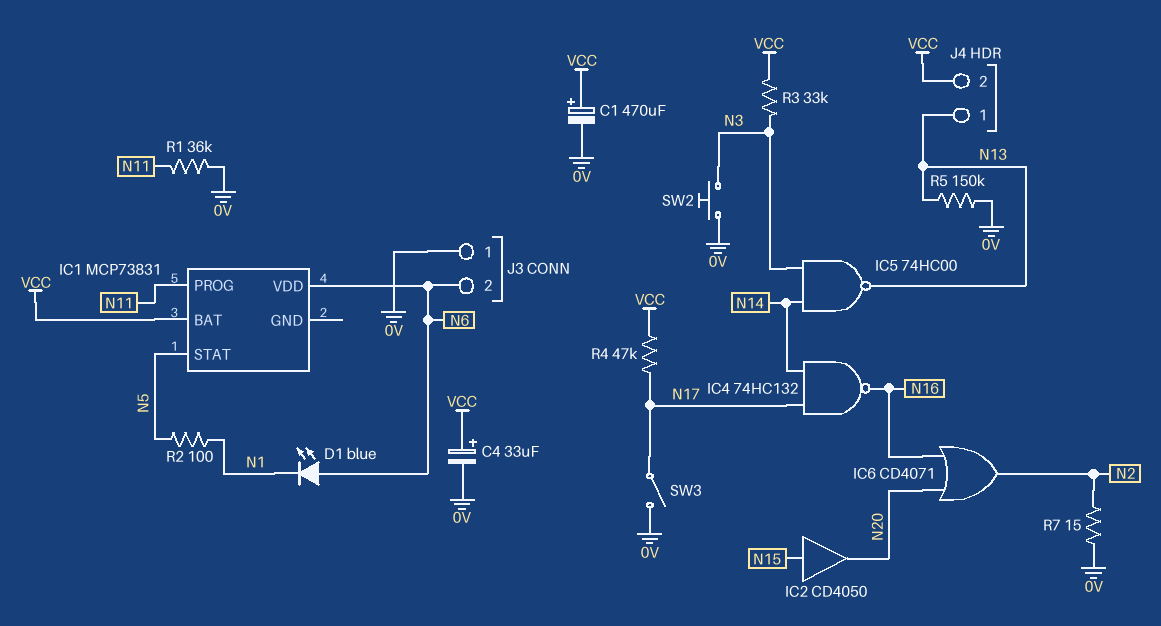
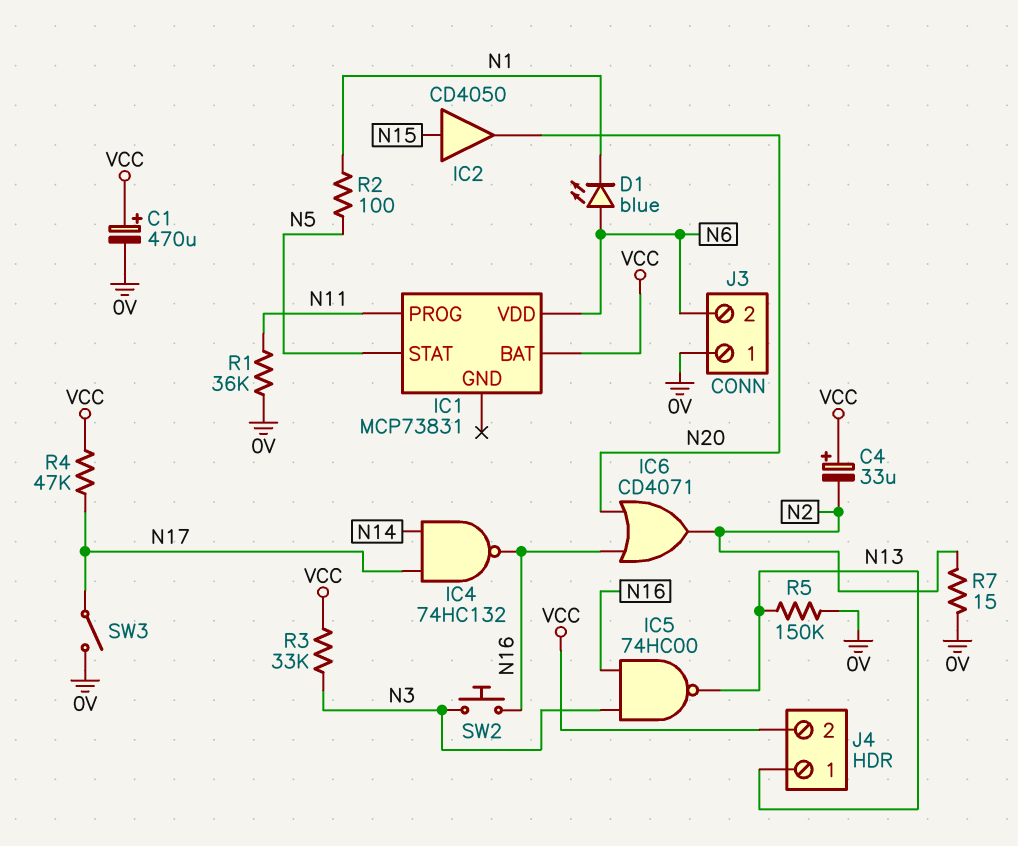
C4: 33uF (plus VCC, minus 0V) -> 33uF (plus VCC, minus N2)
IC5: NAND 74HC00 (in N3, in N14, out N13) -> NAND 74HC00 (in N3, in N16, out N13)
SW2: button (0V, N3) -> button (N3, N16)

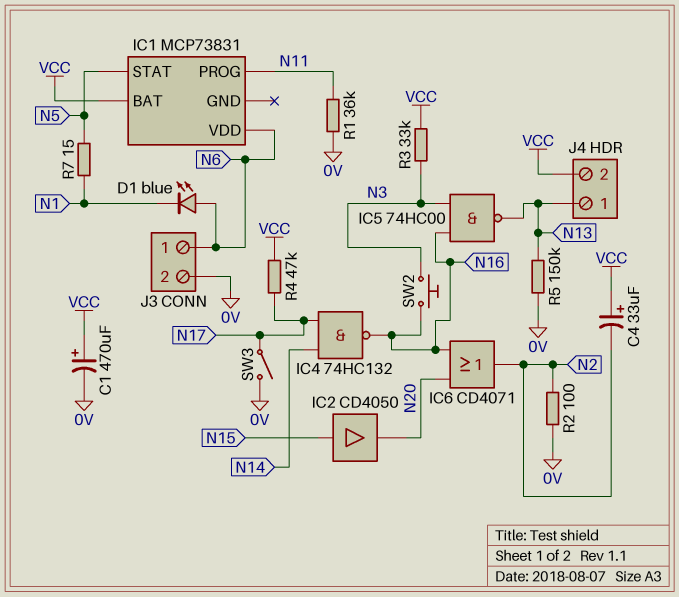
J3 pin 1: 0V -> N6
J3 pin 2: N6 -> 0V
R2: 100 (N1, N5) -> 100 (0V, N2)
R7: 15 (0V, N2) -> 15 (N1, N5)

